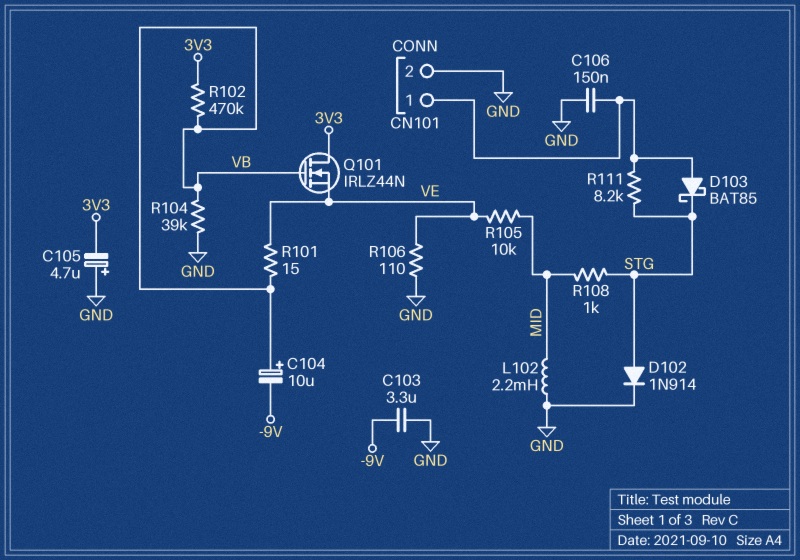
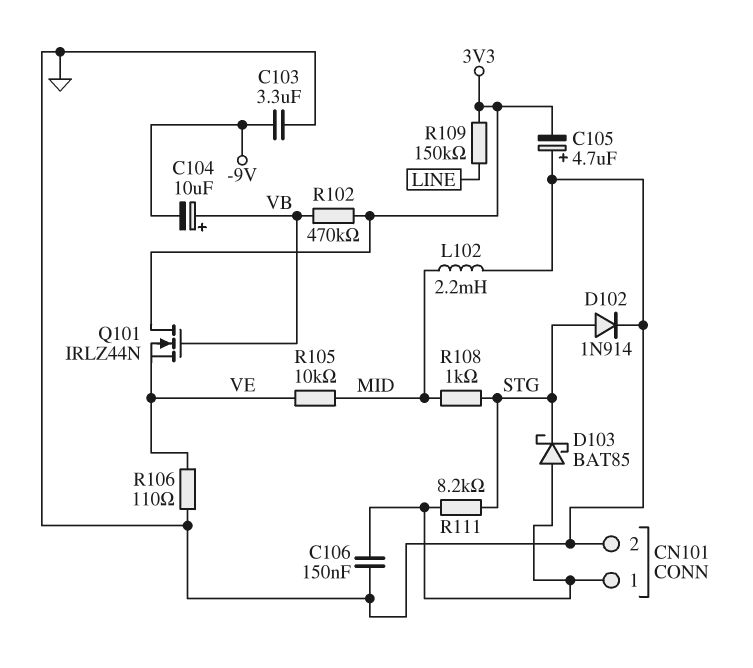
R101: 15 (VB, VE) -> none
R104: 39k (GND, VB) -> none
R109: none -> 150k (3V3, LINE)

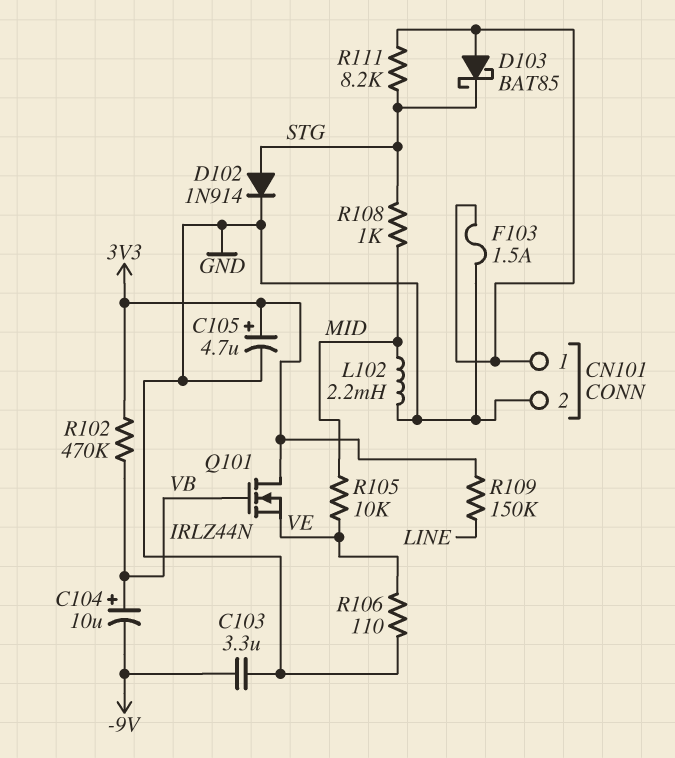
C105: 4.7uF (plus GND, minus 3V3) -> 4.7uF (plus 3V3, minus GND)
C106: 150nF (CN101/1, GND) -> none
F103: none -> 1.5A (CN101/1, GND)

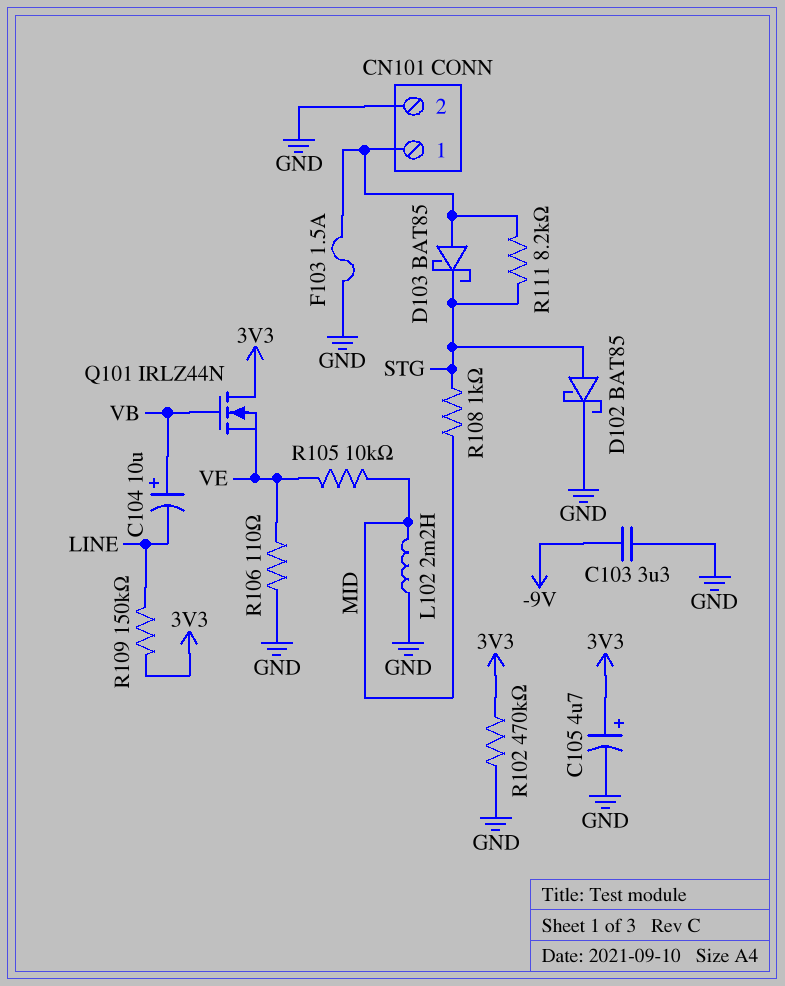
C104: 10uF (plus VB, minus -9V) -> 10uF (plus VB, minus LINE)
D102: diode 1N914 (A STG, K GND) -> schottky BAT85 (A STG, K GND)
R102: 470k (3V3, VB) -> 470k (3V3, GND)

